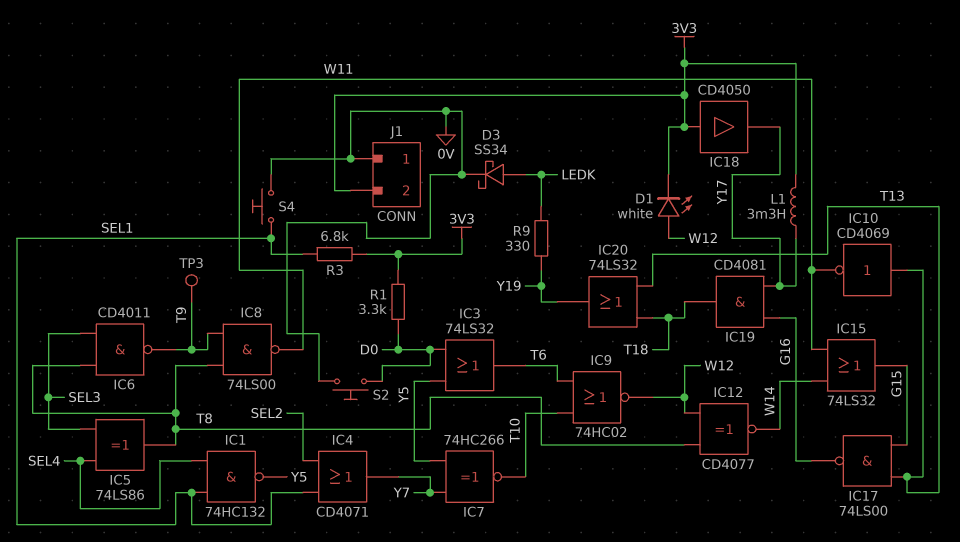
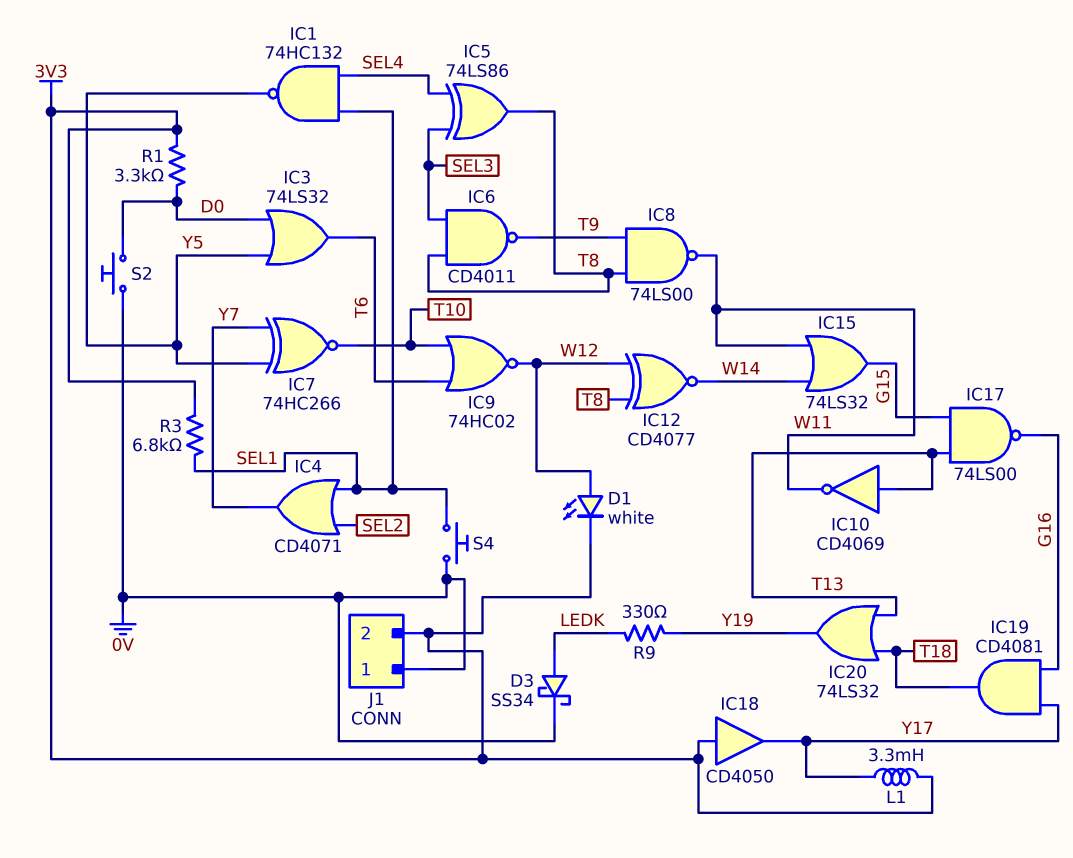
TP3: test point (T9) -> none

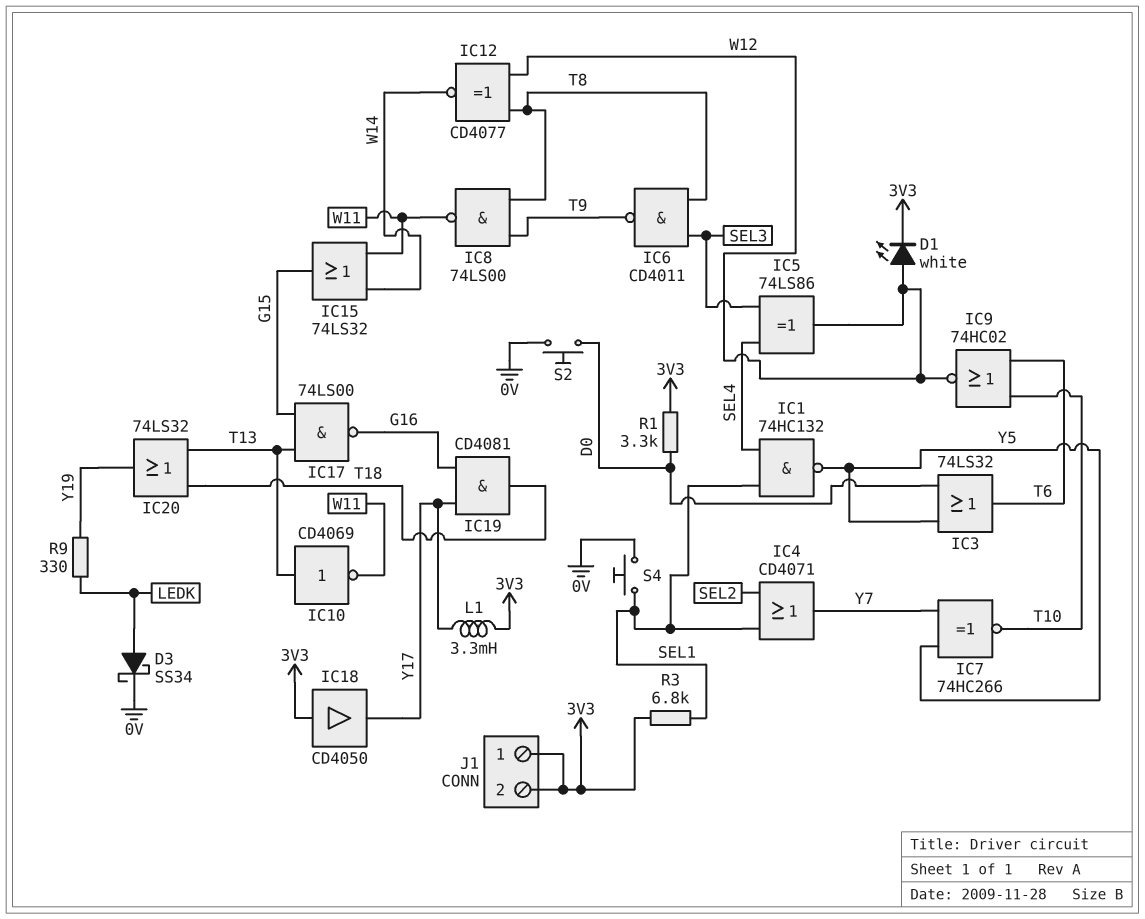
IC5: XOR 74LS86 (in SEL3, in SEL4, out T8) -> XOR 74LS86 (in SEL3, in SEL4, out W12)
J1 pin 1: 0V -> 3V3

